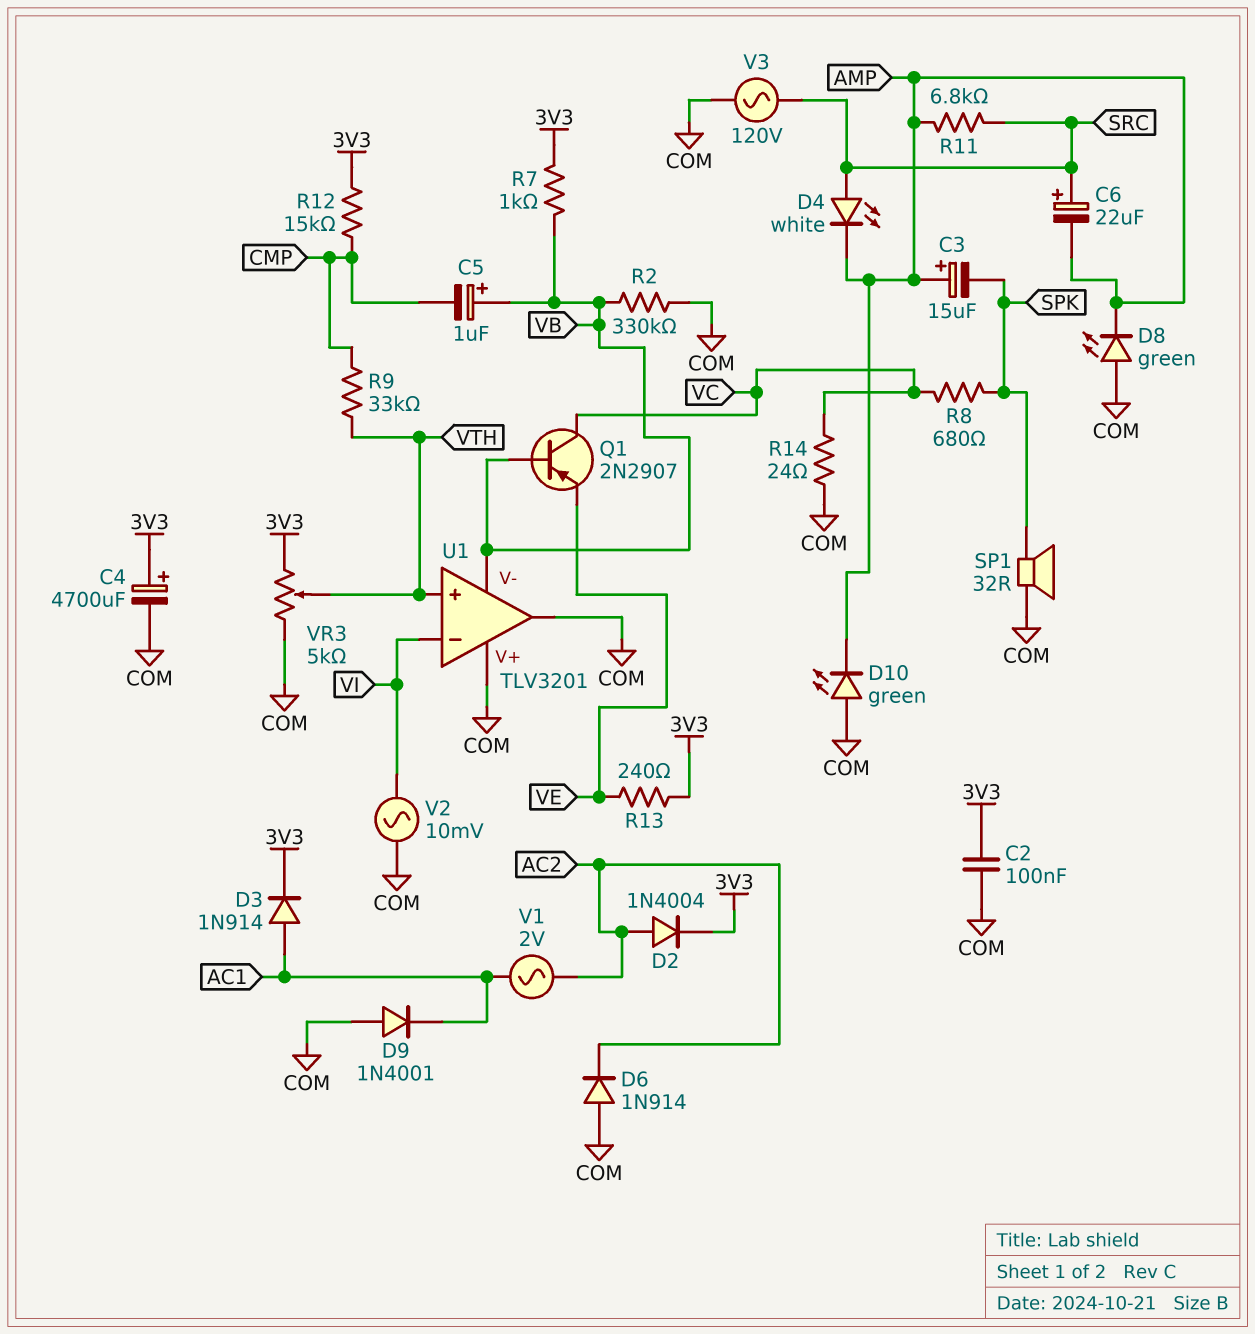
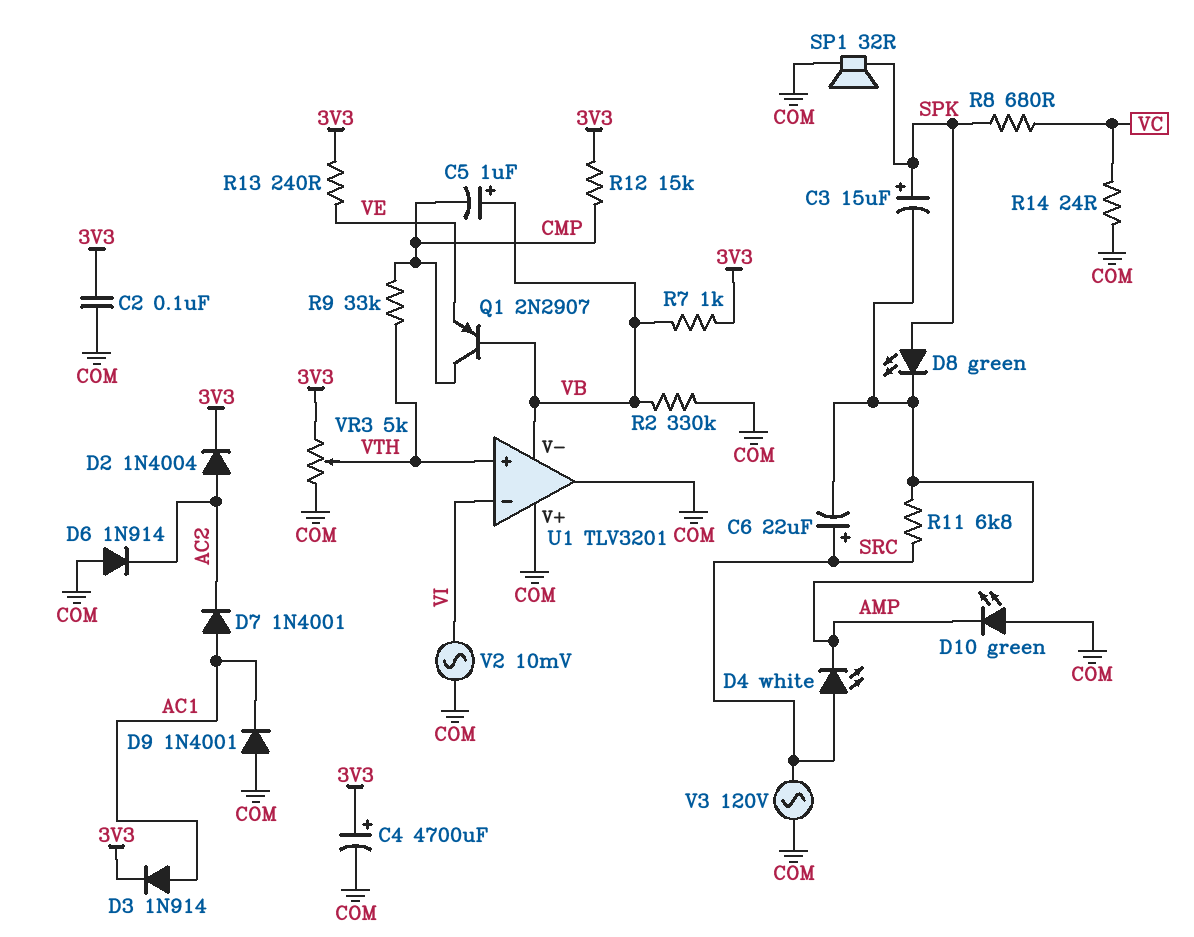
C3: 15uF (plus AMP, minus SPK) -> 15uF (plus SPK, minus AMP)
D7: none -> diode 1N4001 (A AC1, K AC2)
D8: LED green (A COM, K AMP) -> LED green (A SPK, K AMP)
Q1: PNP 2N2907 (B VB, C VC, E VE) -> PNP 2N2907 (B VB, C CMP, E VE)
V1: AC 2V (AC1, AC2) -> none

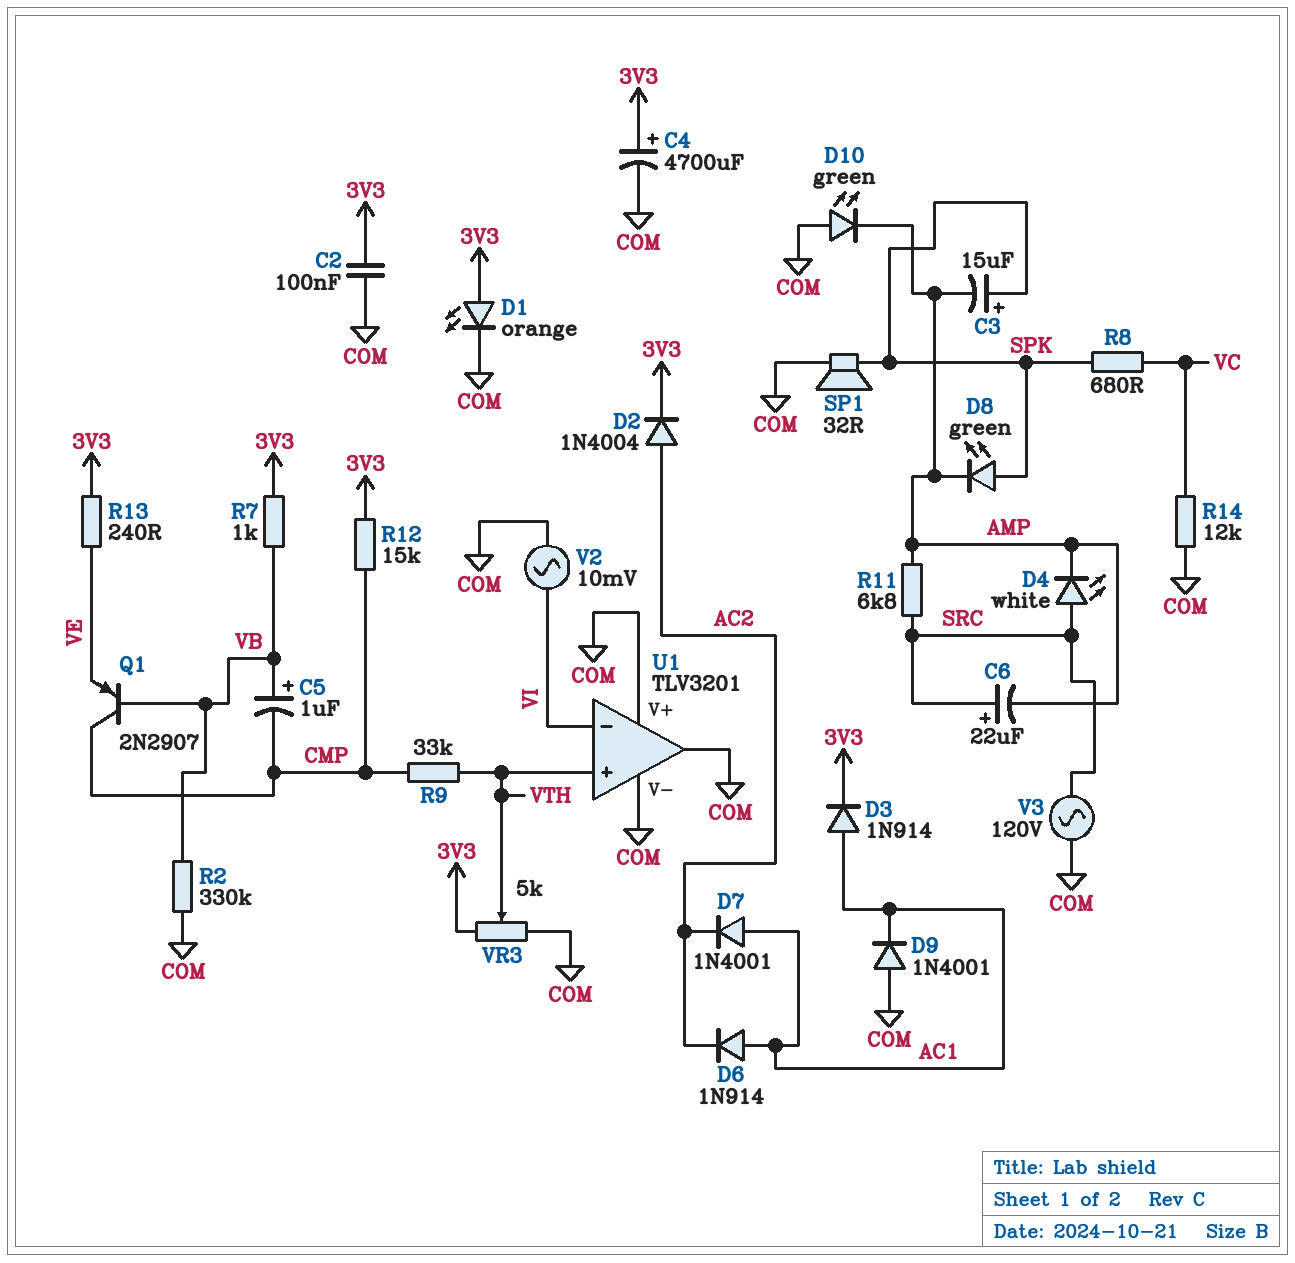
D1: none -> LED orange (A 3V3, K COM)
D6: diode 1N914 (A COM, K AC2) -> diode 1N914 (A AC1, K AC2)
R14: 24 (COM, VC) -> 12k (COM, VC)
U1 pin V-: VB -> COM

